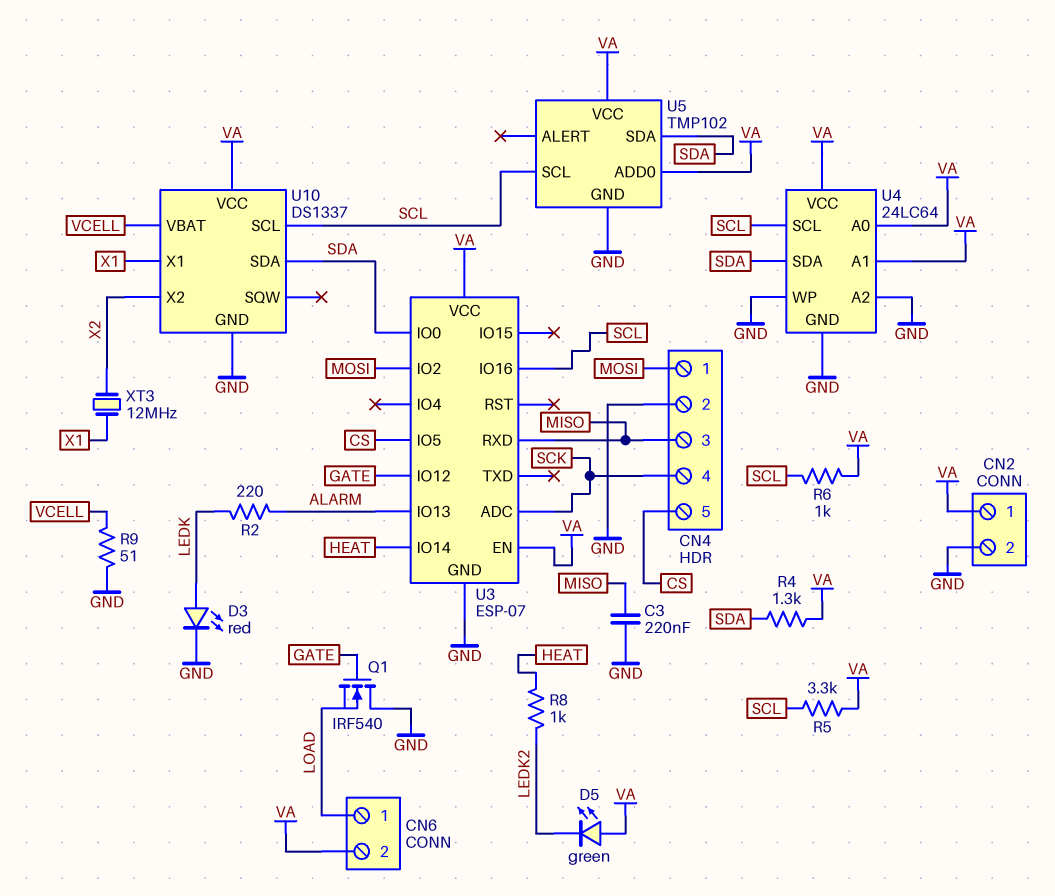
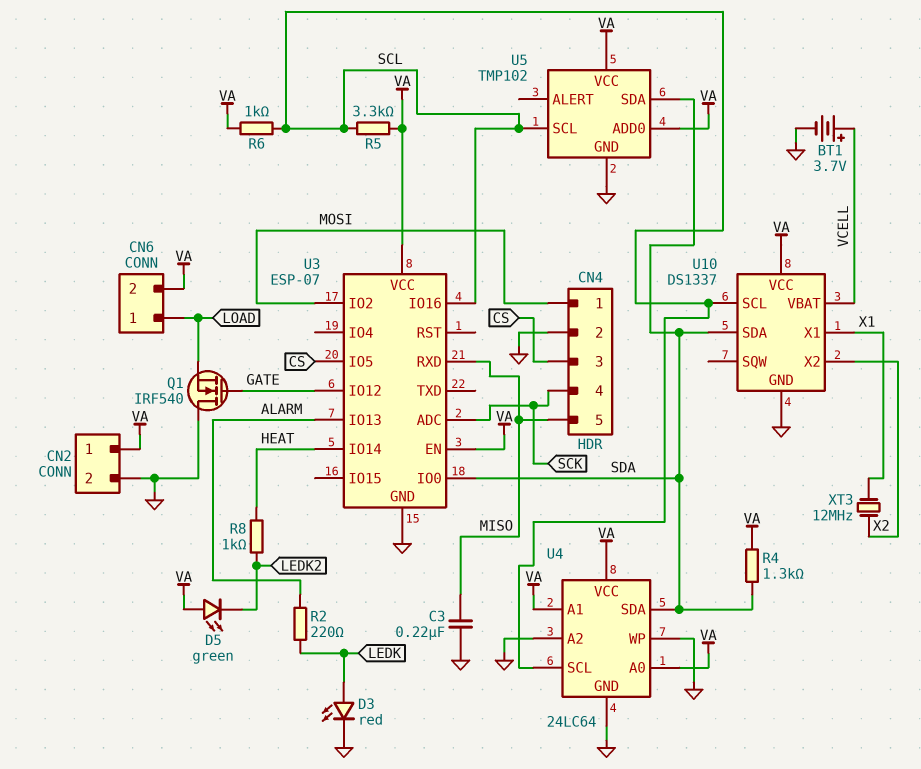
BT1: none -> 3.7V (plus VCELL, minus GND)
CN4 pin 3: MISO -> CS
CN4 pin 5: CS -> MISO
R9: 51 (GND, VCELL) -> none

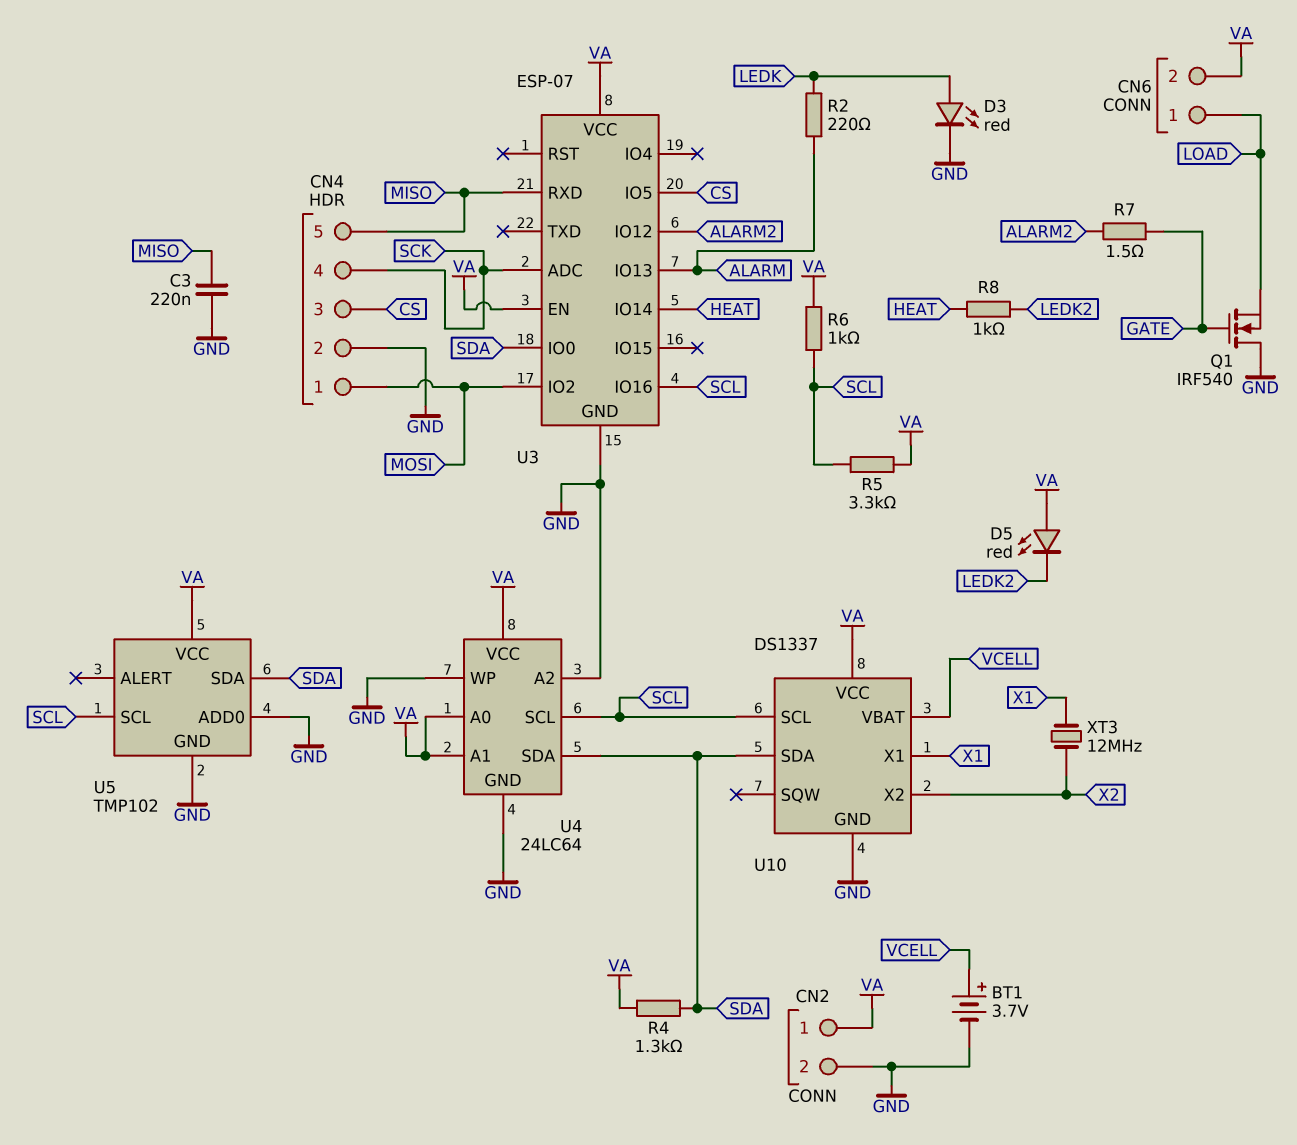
D5: LED green (A VA, K LEDK2) -> LED red (A VA, K LEDK2)
R7: none -> 1.5 (ALARM2, GATE)
U3 pin IO12: GATE -> ALARM2
U5 pin ADD0: VA -> GND

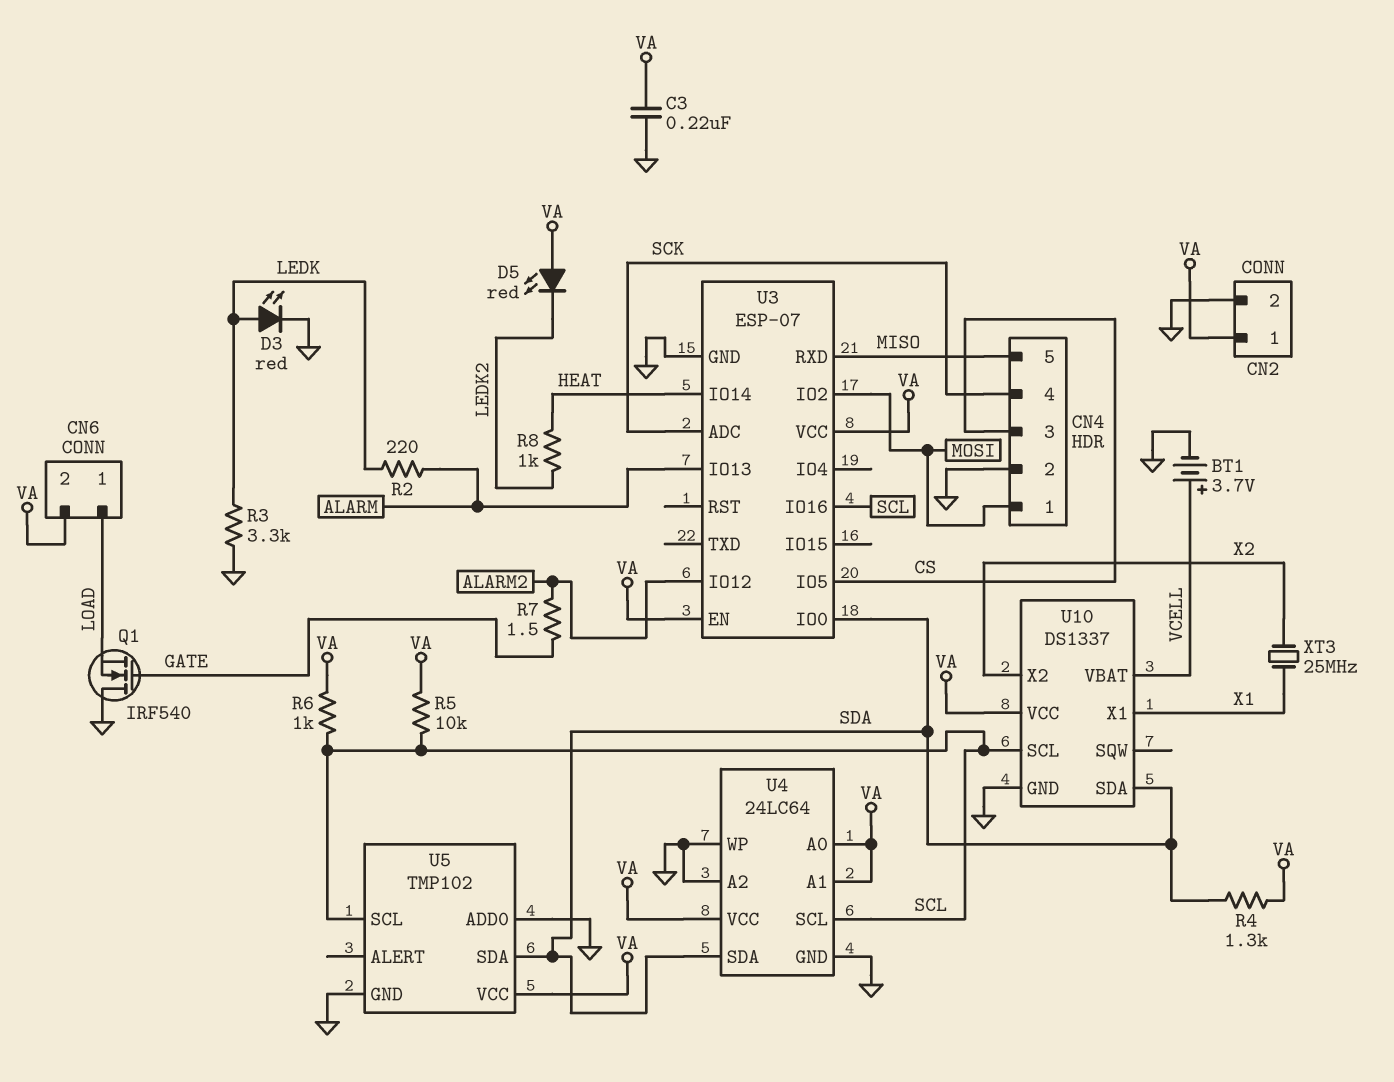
C3: 220nF (GND, MISO) -> 220nF (GND, VA)
R3: none -> 3.3k (GND, LEDK)
R5: 3.3k (SCL, VA) -> 10k (SCL, VA)
XT3: 12MHz (X1, X2) -> 25MHz (X1, X2)

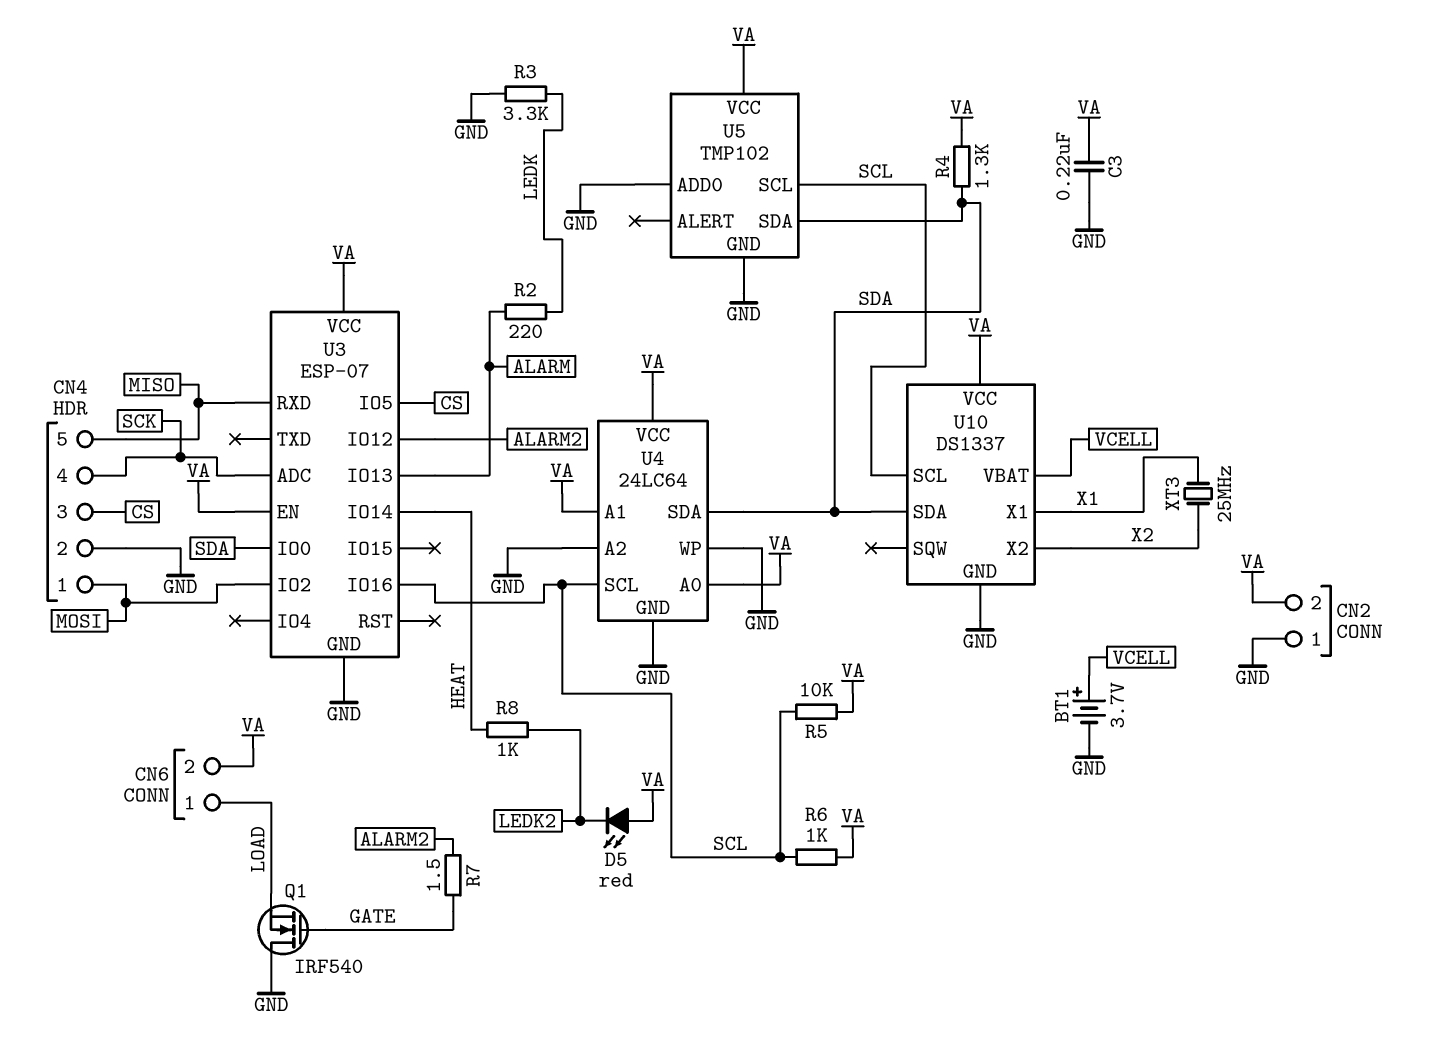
CN2 pin 1: VA -> GND
CN2 pin 2: GND -> VA
D3: LED red (A LEDK, K GND) -> none

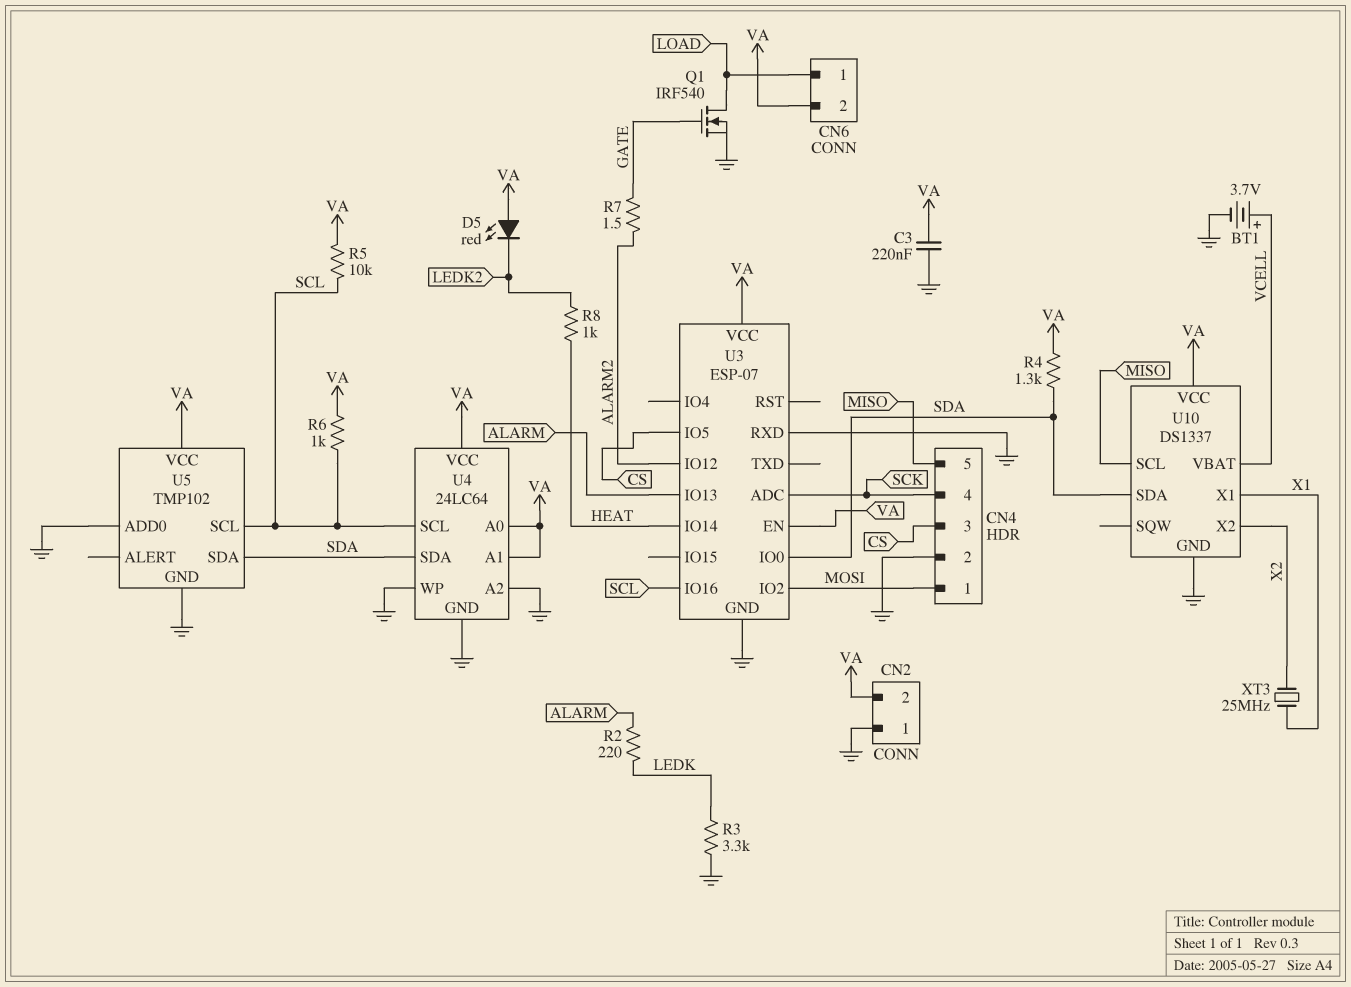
Q1: NMOS IRF540 (G GATE, D GND, S LOAD) -> NMOS IRF540 (G GATE, D LOAD, S GND)
U3 pin RXD: MISO -> GND
U10 pin SCL: SCL -> MISO

